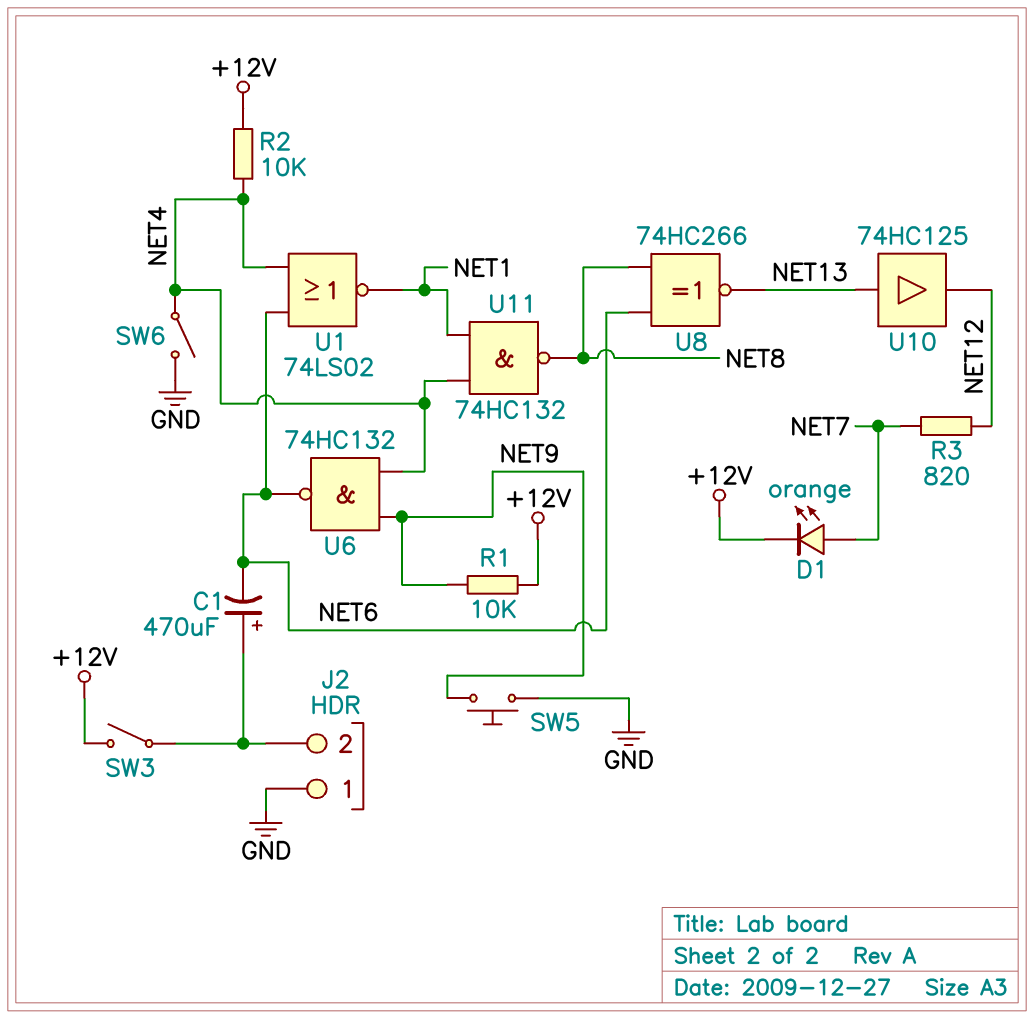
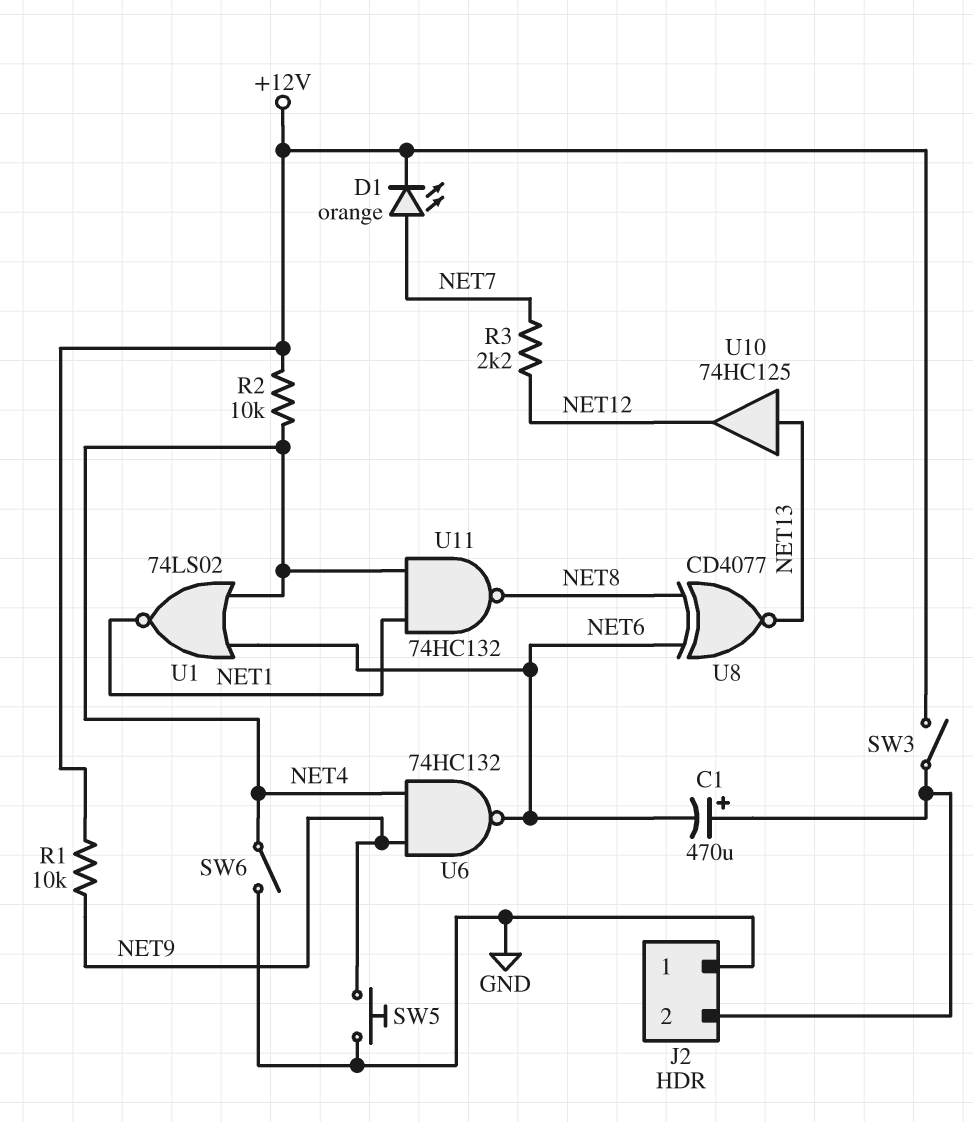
R3: 820 (NET7, NET12) -> 2.2k (NET7, NET12)
U8: XNOR 74HC266 (in NET6, in NET8, out NET13) -> XNOR CD4077 (in NET6, in NET8, out NET13)

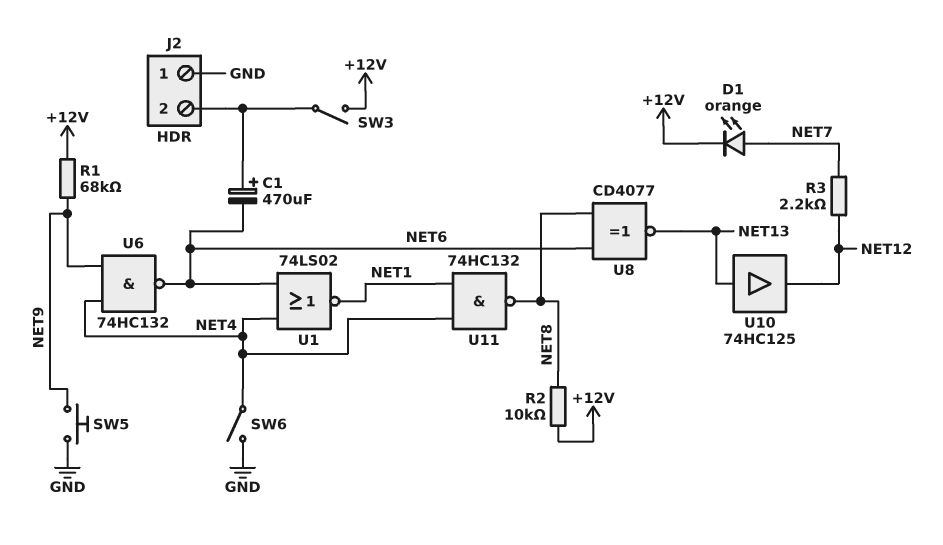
R1: 10k (+12V, NET9) -> 68k (+12V, NET9)
R2: 10k (+12V, NET4) -> 10k (+12V, NET8)

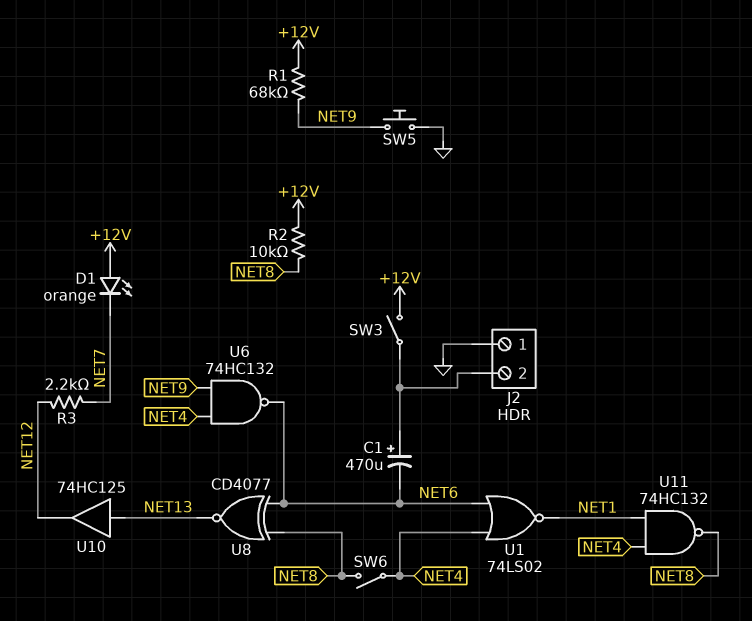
D1: LED orange (A NET7, K +12V) -> LED orange (A +12V, K NET7)
SW6: switch (GND, NET4) -> switch (NET4, NET8)

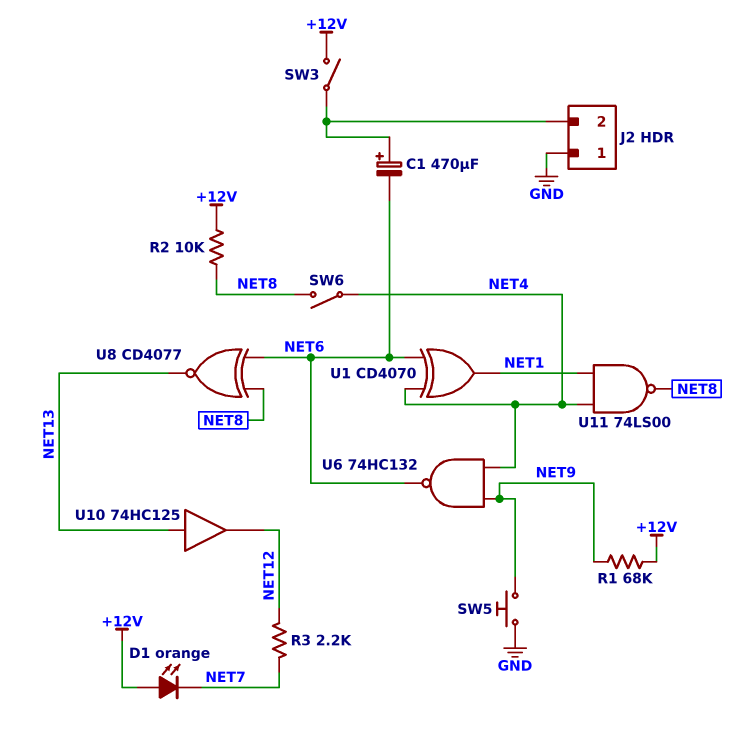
U1: NOR 74LS02 (in NET4, in NET6, out NET1) -> XOR CD4070 (in NET4, in NET6, out NET1)
U11: NAND 74HC132 (in NET1, in NET4, out NET8) -> NAND 74LS00 (in NET1, in NET4, out NET8)

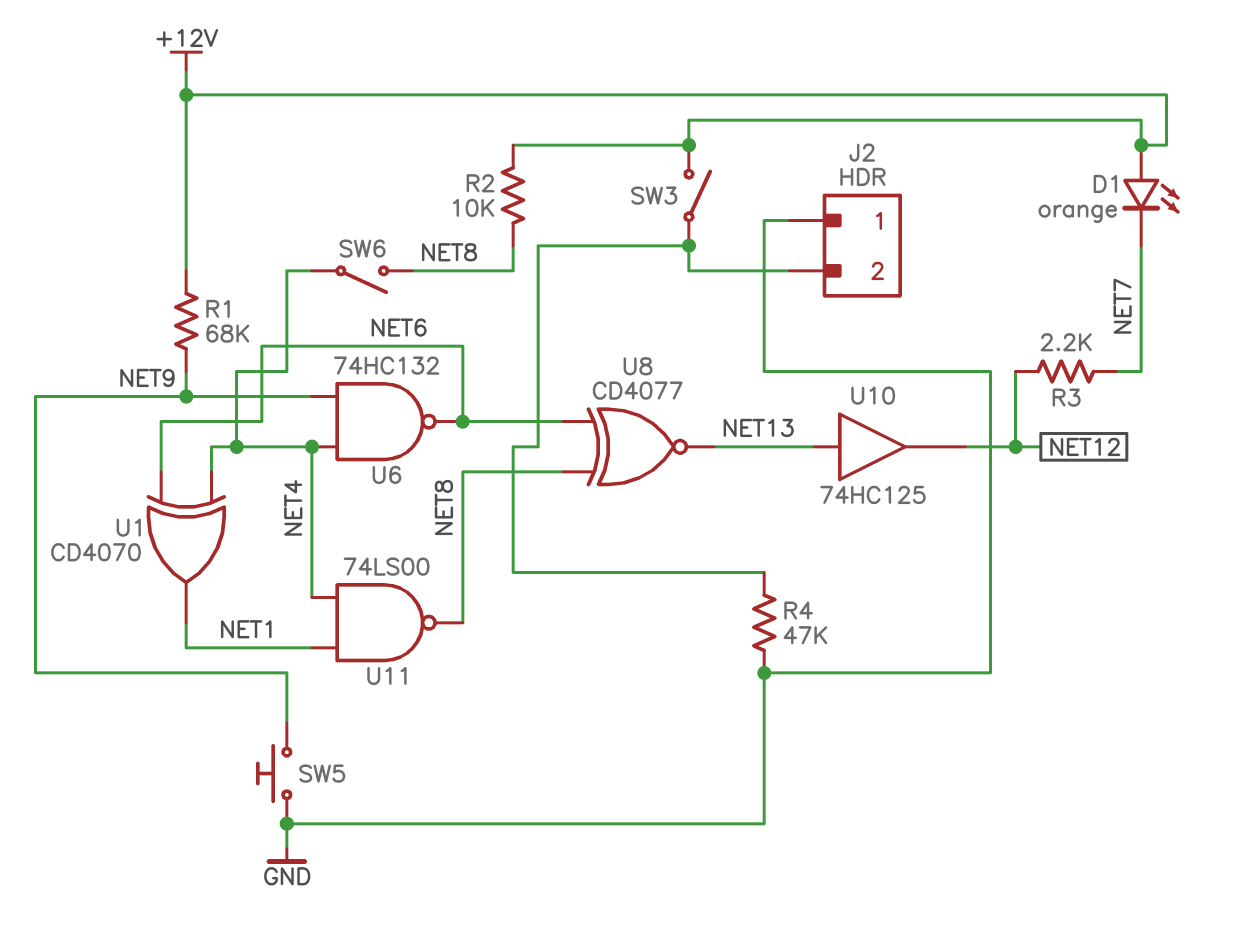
C1: 470uF (plus J2/2, minus NET6) -> none
R4: none -> 47k (GND, J2/2)

